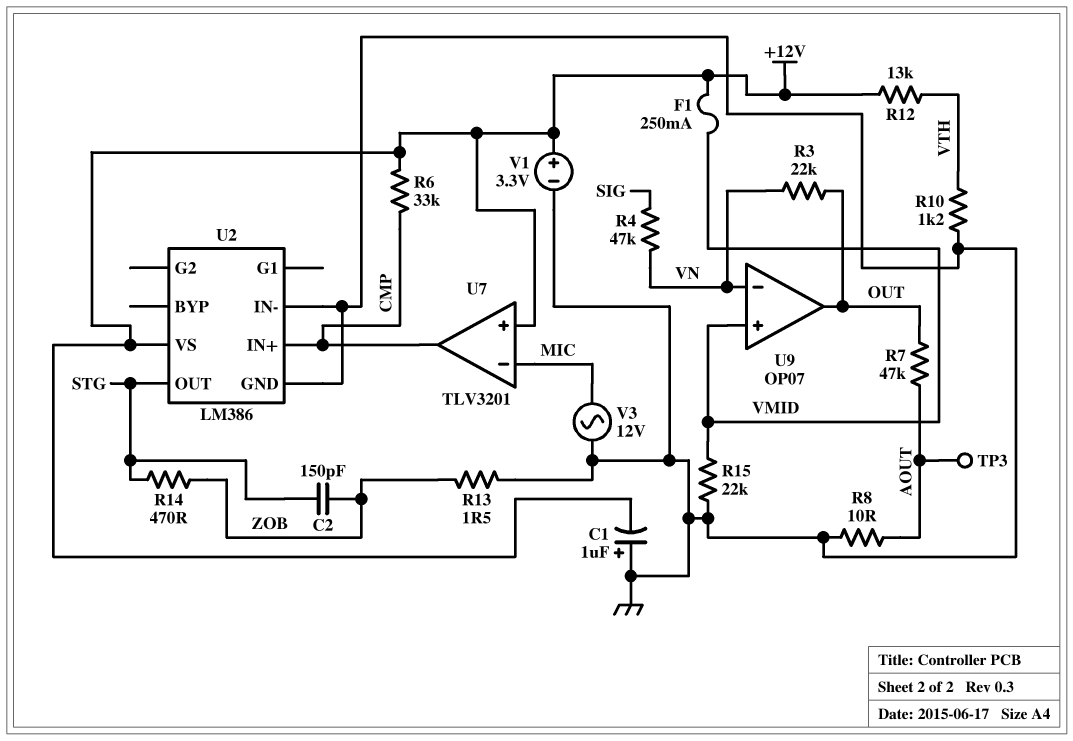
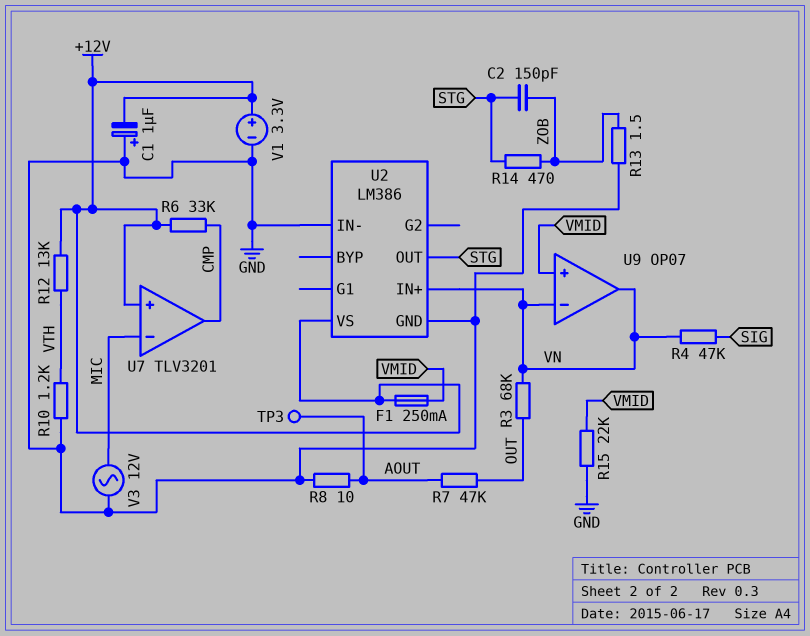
R3: 22k (OUT, VN) -> 68k (OUT, VN)
U2 pin IN+: CMP -> VN
U9 pin out: OUT -> VN

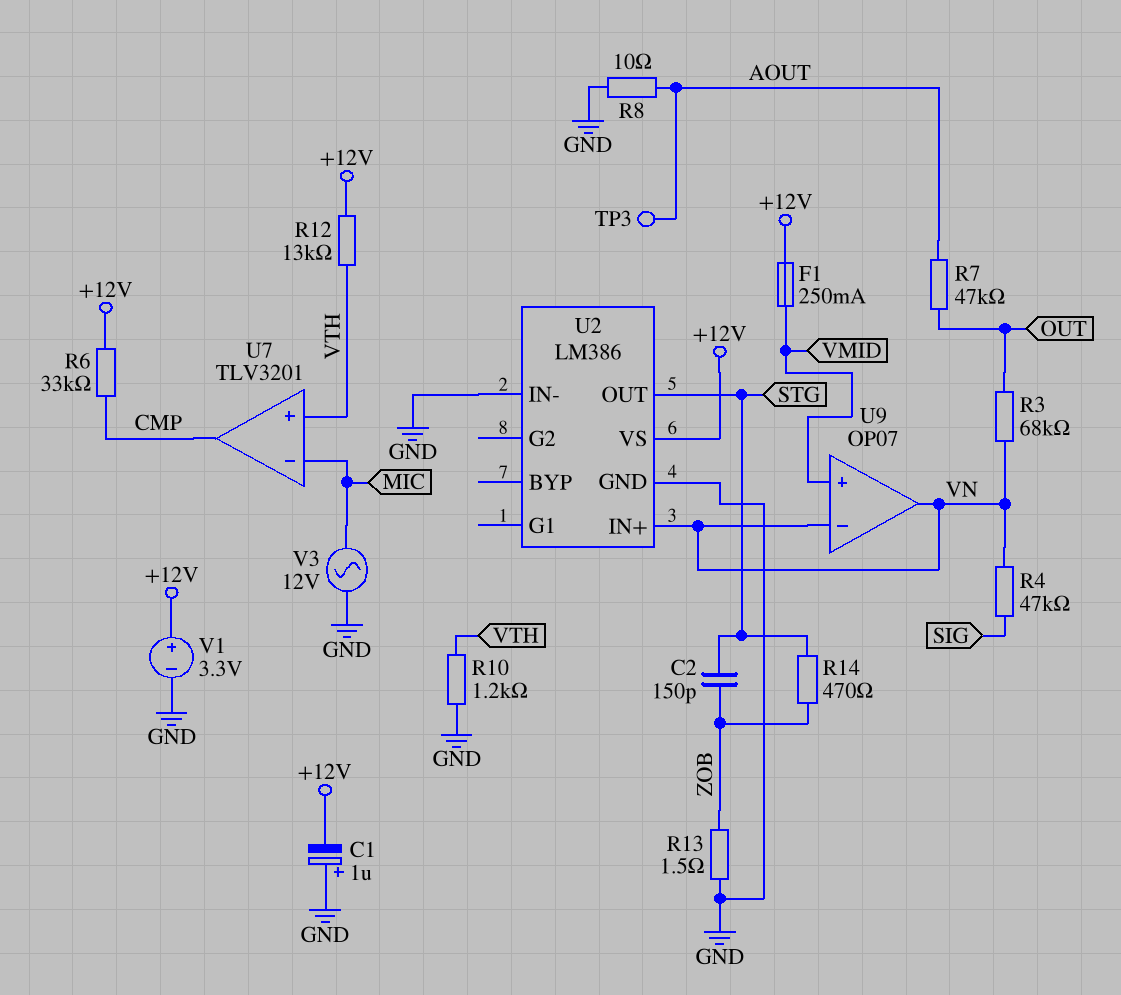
R15: 22k (GND, VMID) -> none
U7 pin in+: +12V -> VTH

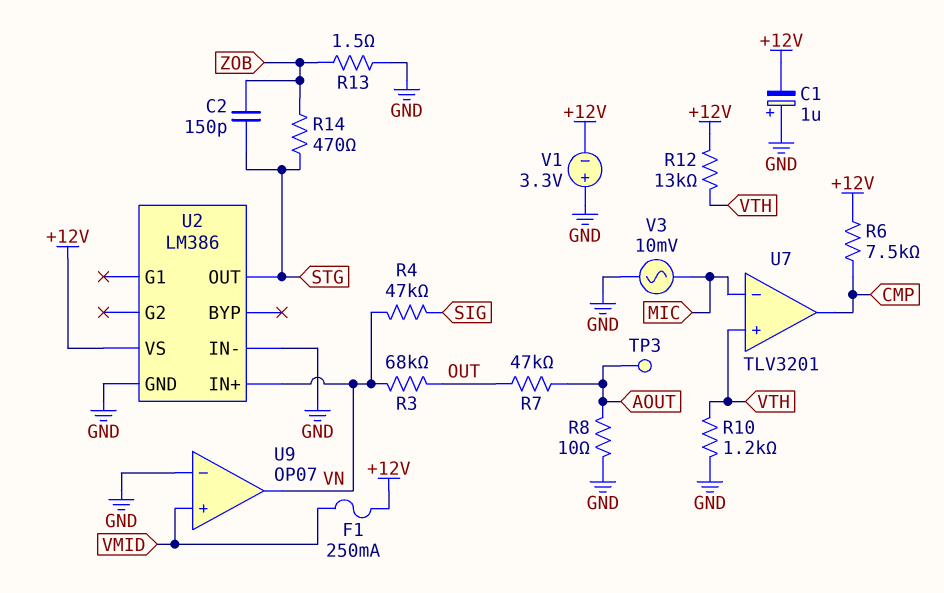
R6: 33k (+12V, CMP) -> 7.5k (+12V, CMP)
U9 pin in-: VN -> GND
V1: 3.3V (plus +12V, minus GND) -> 3.3V (plus GND, minus +12V)
V3: AC 12V (GND, MIC) -> AC 10mV (GND, MIC)

